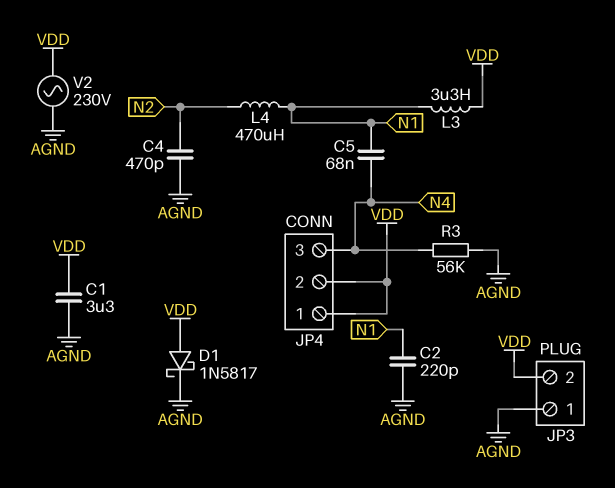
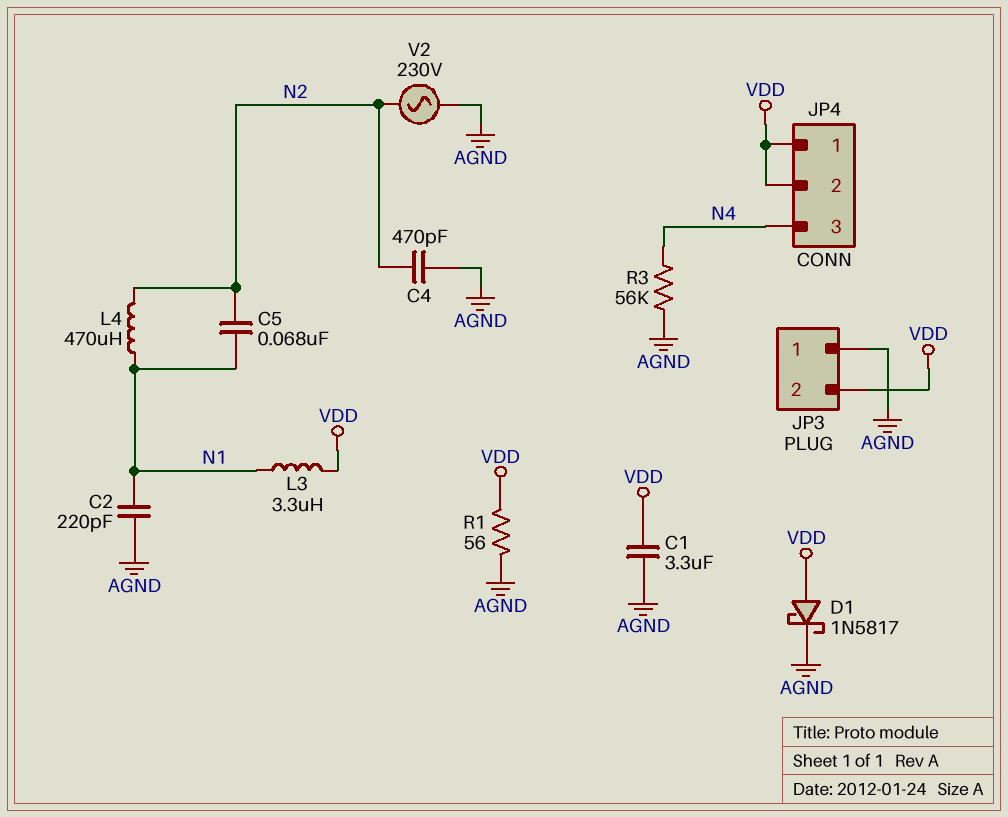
C5: 68nF (N1, N4) -> 68nF (N1, N2)
R1: none -> 56 (AGND, VDD)
V2: AC 230V (AGND, VDD) -> AC 230V (AGND, N2)

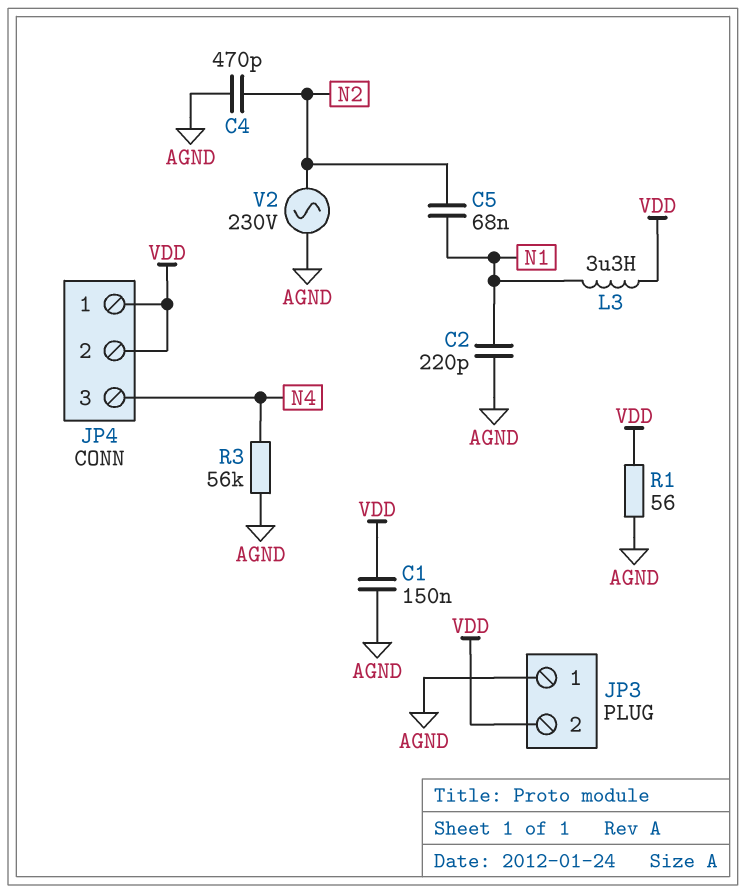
C1: 3.3uF (AGND, VDD) -> 150nF (AGND, VDD)
D1: schottky 1N5817 (A VDD, K AGND) -> none
L4: 470uH (N1, N2) -> none

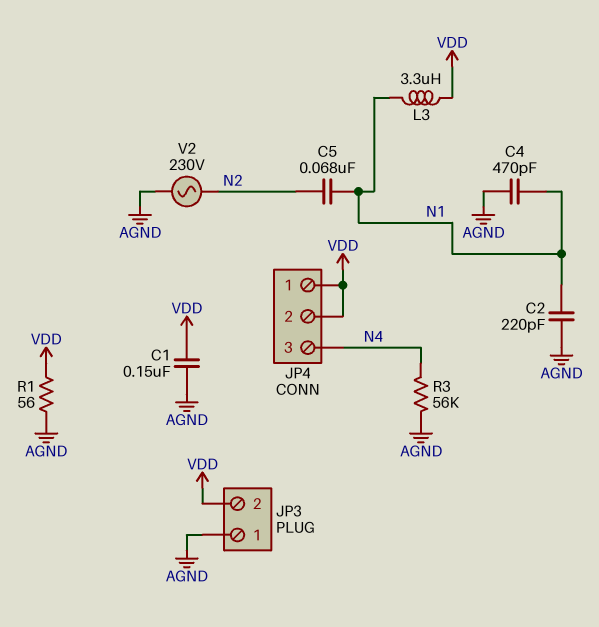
C4: 470pF (AGND, N2) -> 470pF (AGND, N1)

